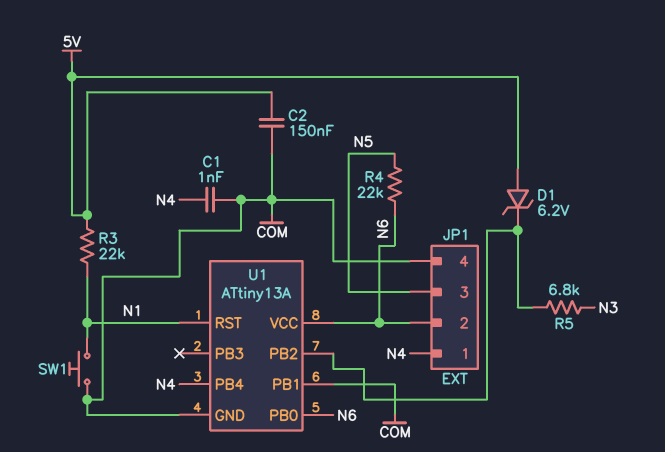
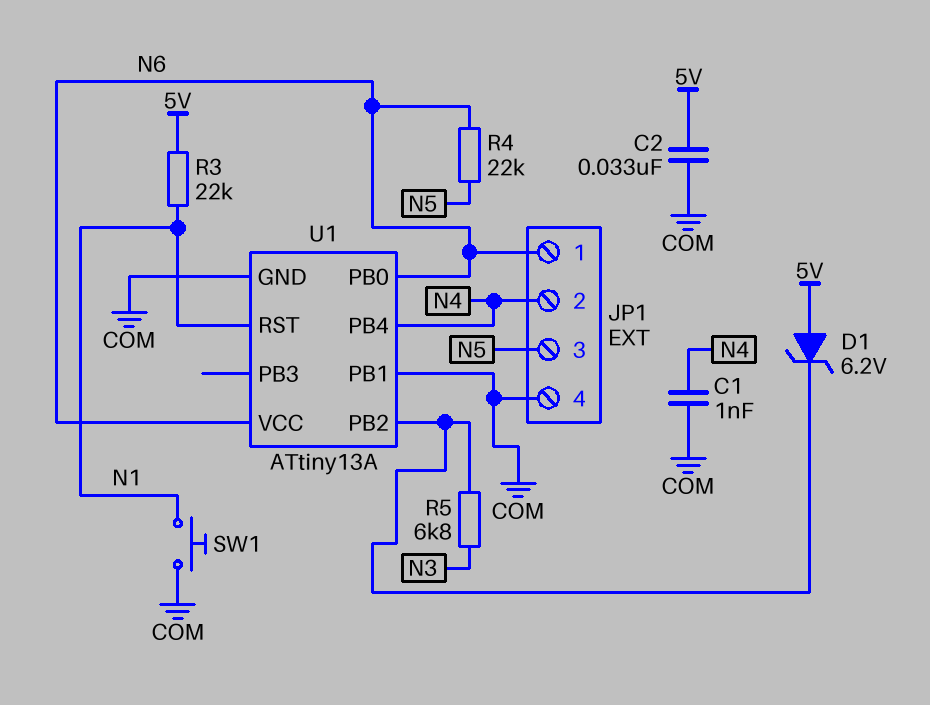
C2: 150nF (5V, COM) -> 33nF (5V, COM)
JP1 pin 1: N4 -> N6
JP1 pin 2: N6 -> N4

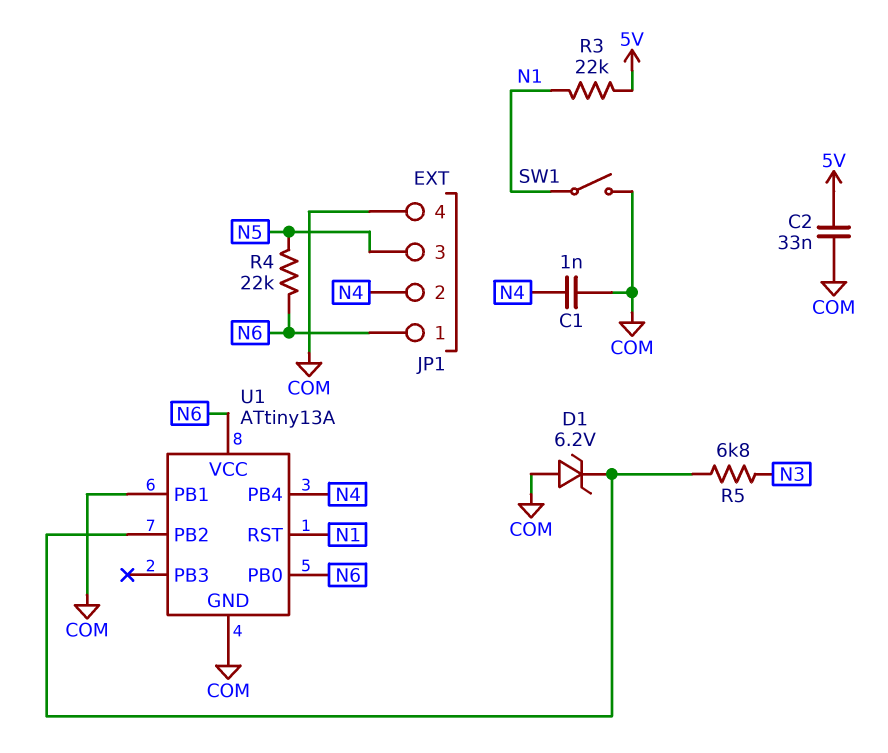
D1: zener 6.2V (A 5V, K U1/PB2) -> zener 6.2V (A COM, K U1/PB2)
SW1: button (COM, N1) -> switch (COM, N1)

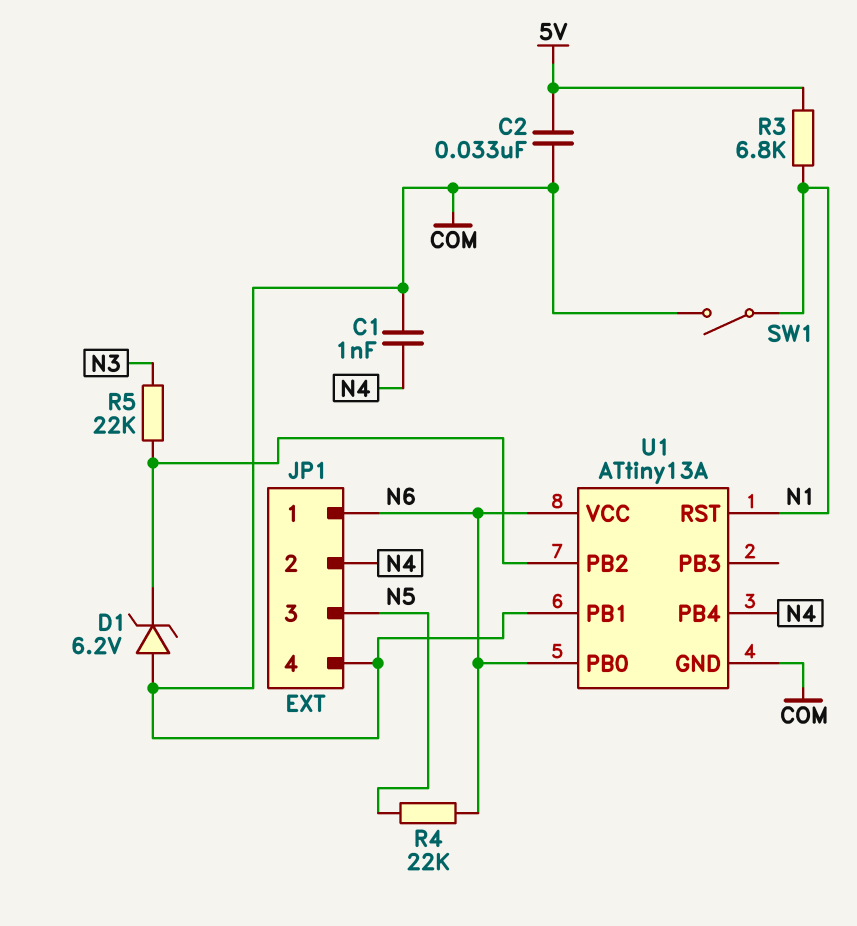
R3: 22k (5V, N1) -> 6.8k (5V, N1)
R5: 6.8k (N3, U1/PB2) -> 22k (N3, U1/PB2)

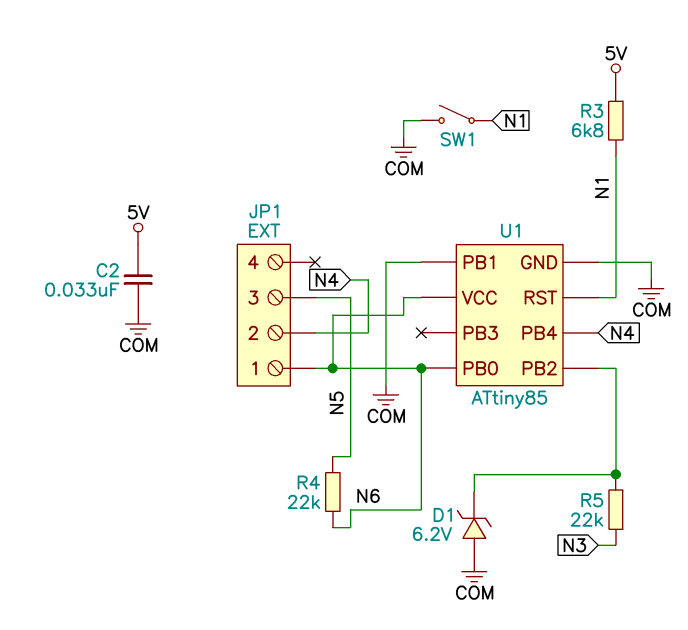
C1: 1nF (COM, N4) -> none
JP1 pin 4: COM -> none
U1: ATtiny13A -> ATtiny85

